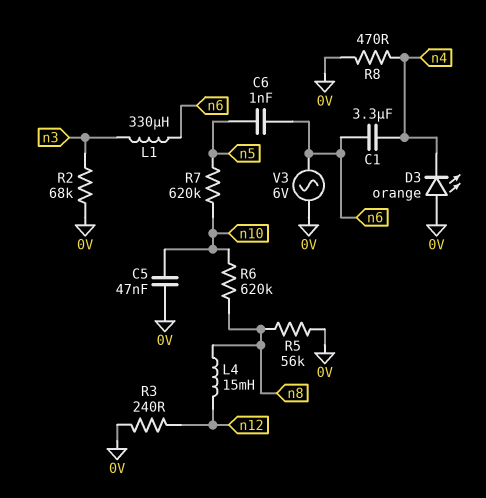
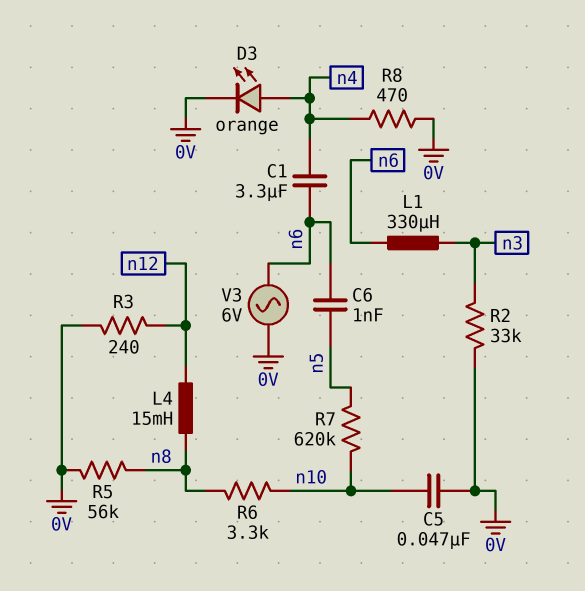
D3: LED orange (A 0V, K n4) -> LED orange (A n4, K 0V)
R2: 68k (0V, n3) -> 33k (0V, n3)
R6: 620k (n8, n10) -> 3.3k (n8, n10)

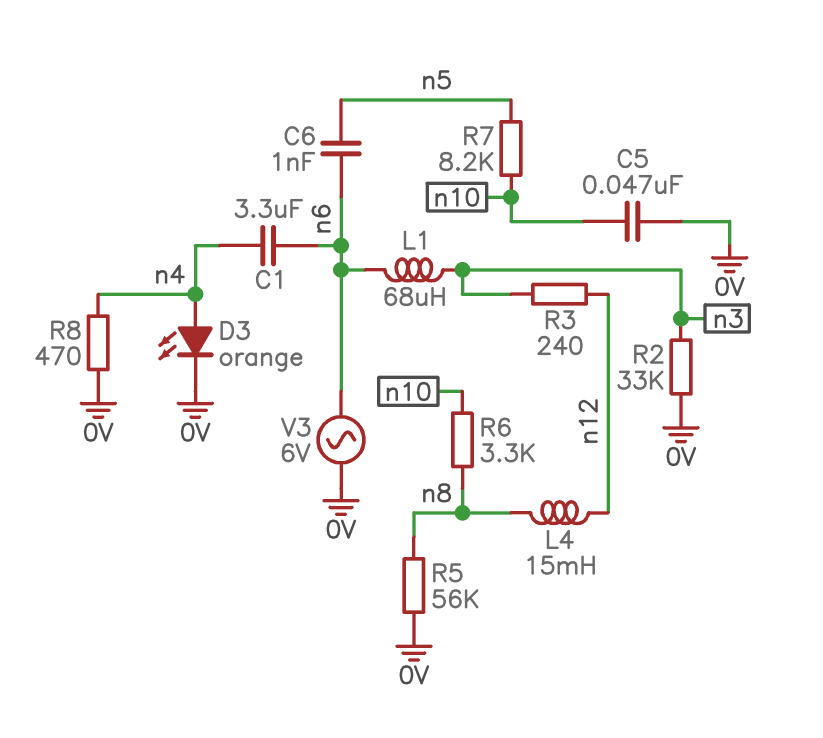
L1: 330uH (n3, n6) -> 68uH (n3, n6)
R3: 240 (0V, n12) -> 240 (n3, n12)
R7: 620k (n5, n10) -> 8.2k (n5, n10)

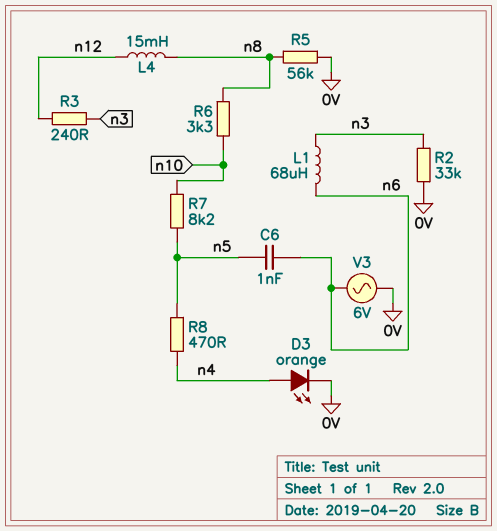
C1: 3.3uF (n4, n6) -> none
C5: 47nF (0V, n10) -> none
R8: 470 (0V, n4) -> 470 (n4, n5)

